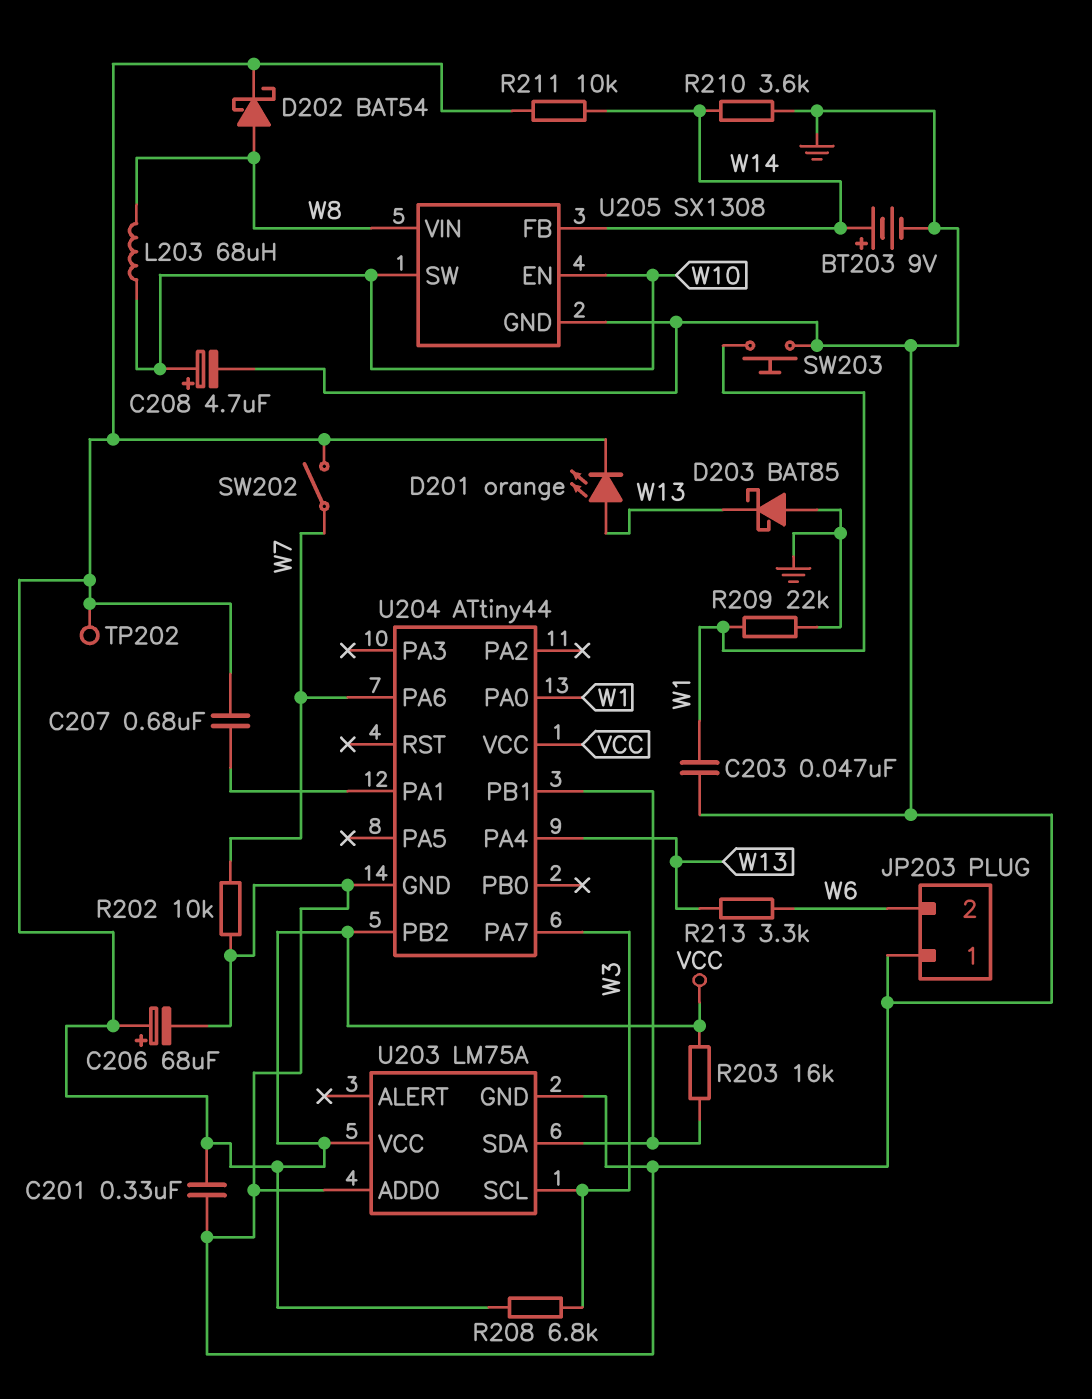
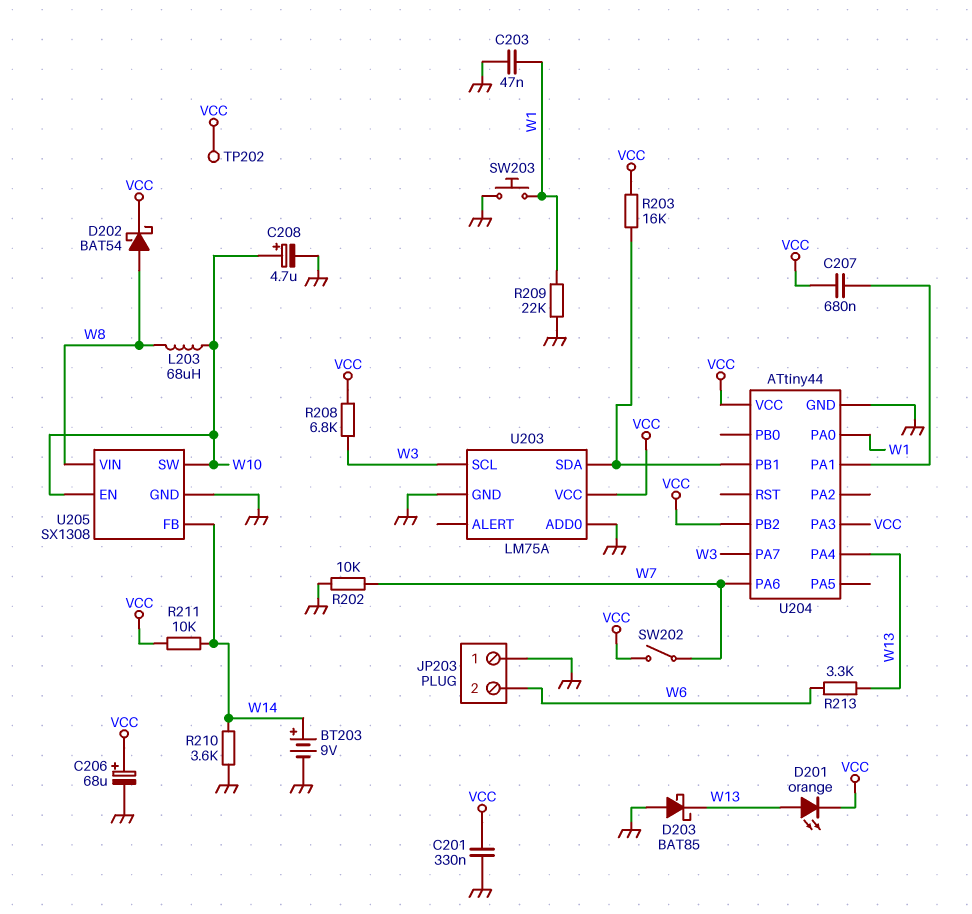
U204 pin PA3: none -> VCC

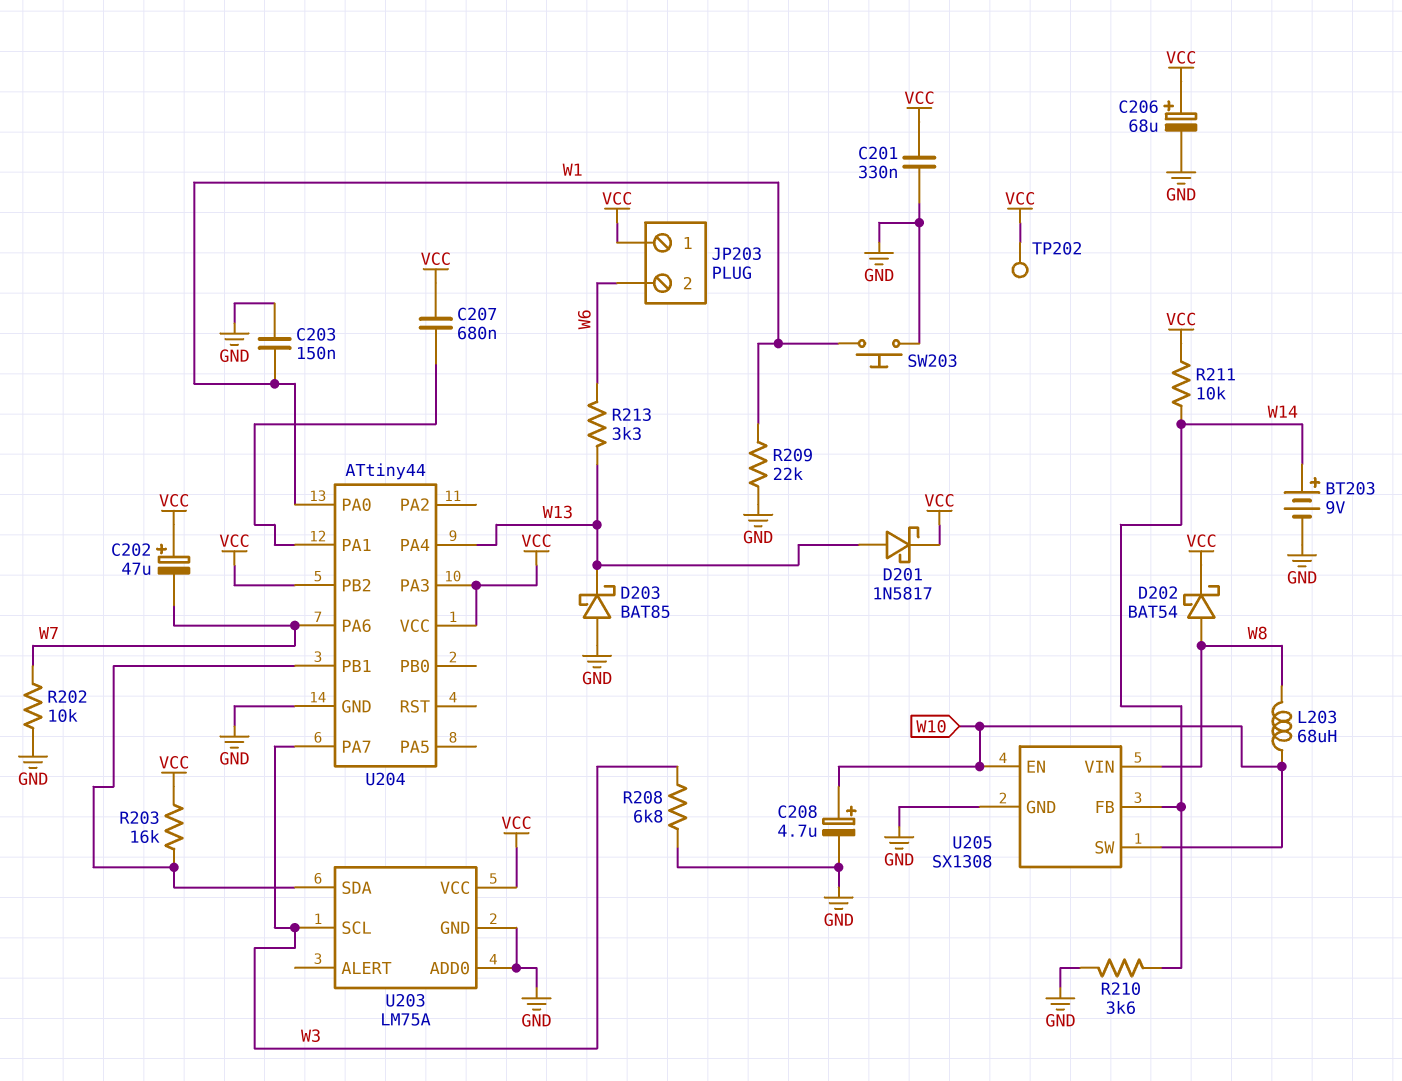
C202: none -> 47uF (plus VCC, minus W7)
C203: 47nF (GND, W1) -> 150nF (GND, W1)
D201: LED orange (A W13, K VCC) -> schottky 1N5817 (A W13, K VCC)
JP203 pin 1: GND -> VCC
R208: 6.8k (VCC, W3) -> 6.8k (GND, W3)
SW202: switch (VCC, W7) -> none

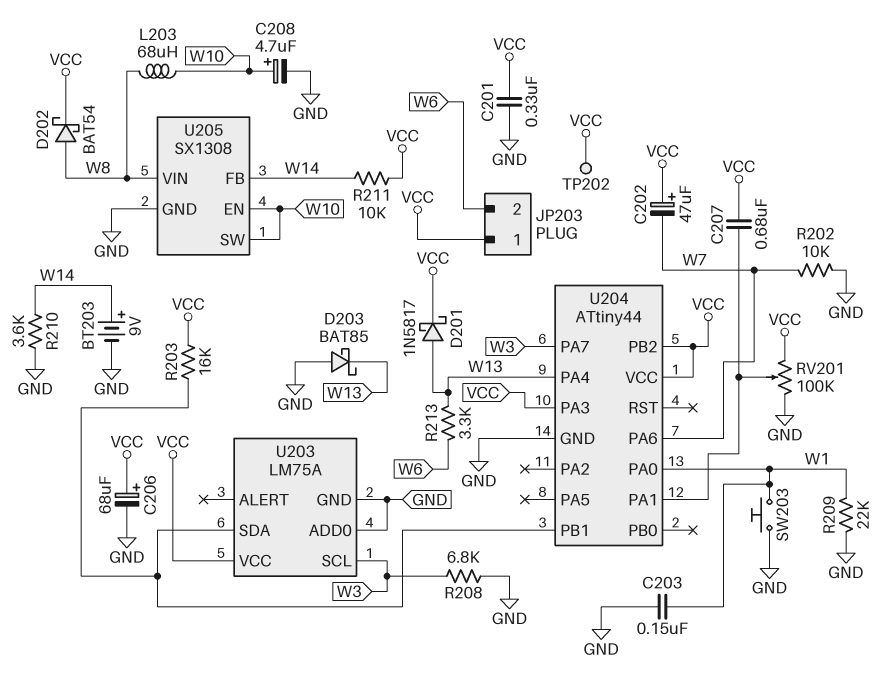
RV201: none -> 100k (GND, VCC, wiper U204/PA1)

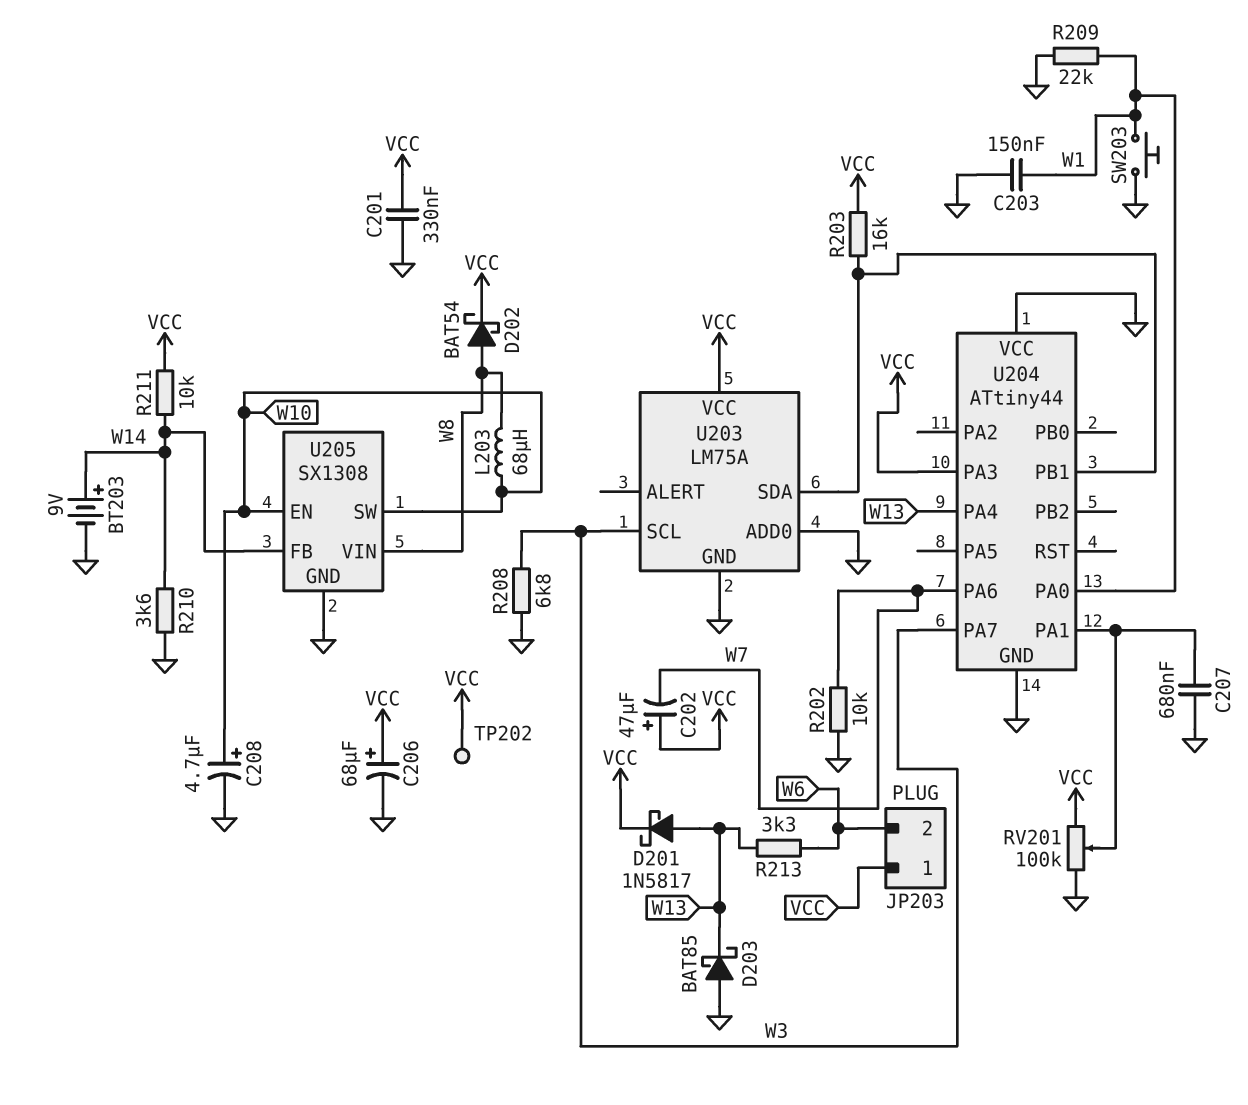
C207: 680nF (U204/PA1, VCC) -> 680nF (GND, U204/PA1)
U204 pin PB2: VCC -> none
U204 pin VCC: VCC -> GND

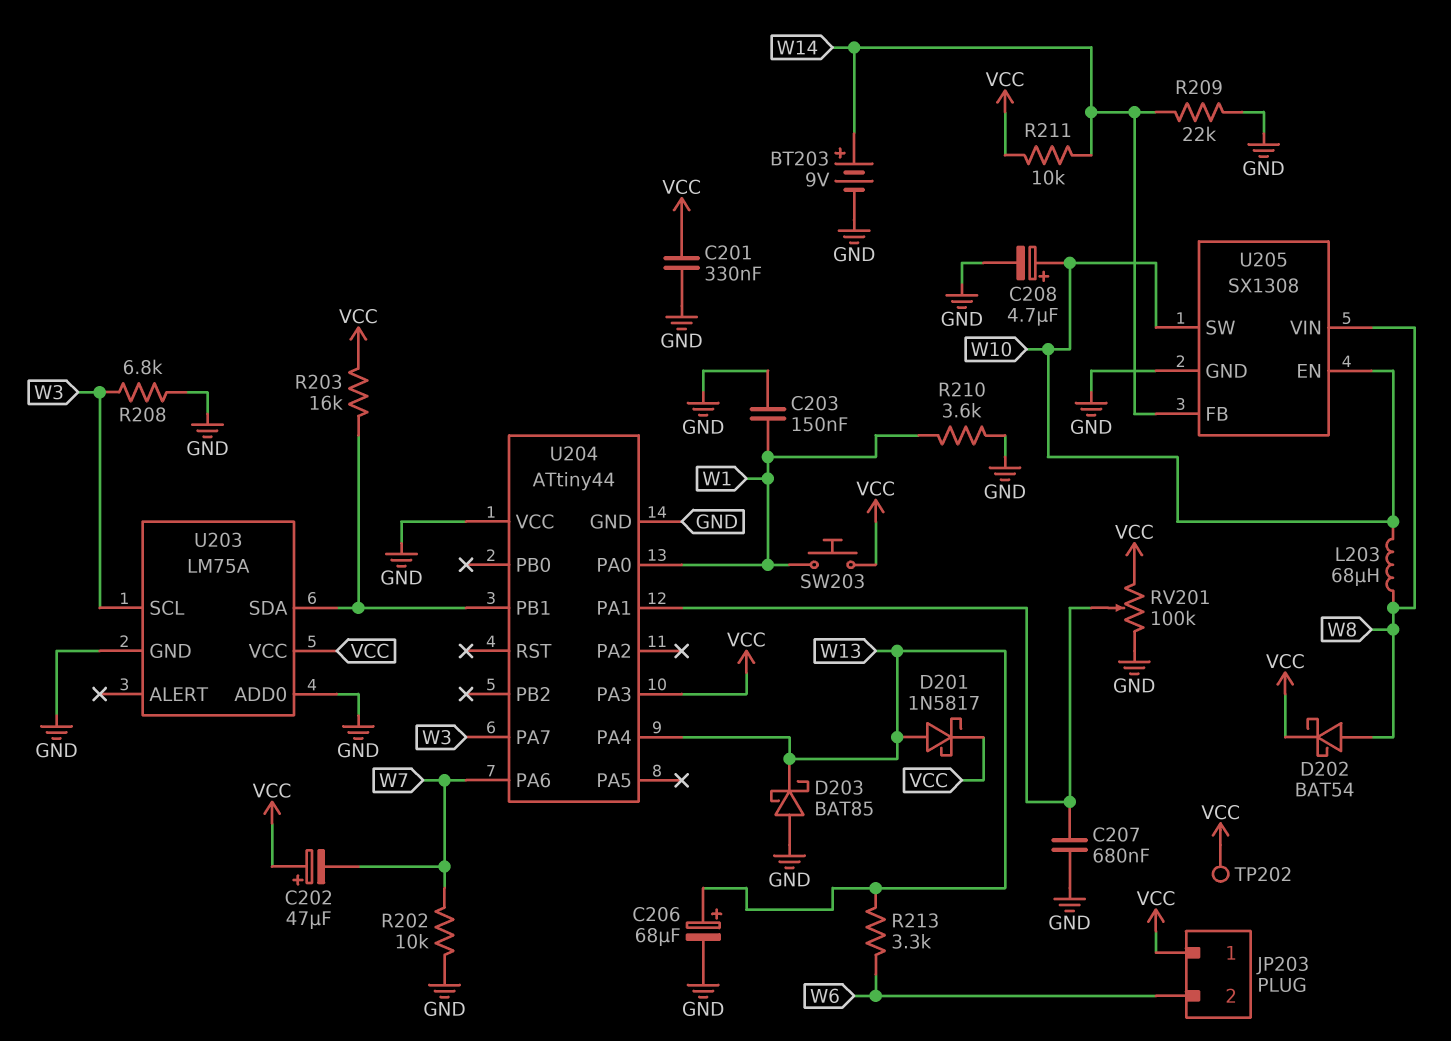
C206: 68uF (plus VCC, minus GND) -> 68uF (plus W13, minus GND)
R209: 22k (GND, W1) -> 22k (GND, W14)
R210: 3.6k (GND, W14) -> 3.6k (GND, W1)
SW203: button (GND, W1) -> button (VCC, W1)

